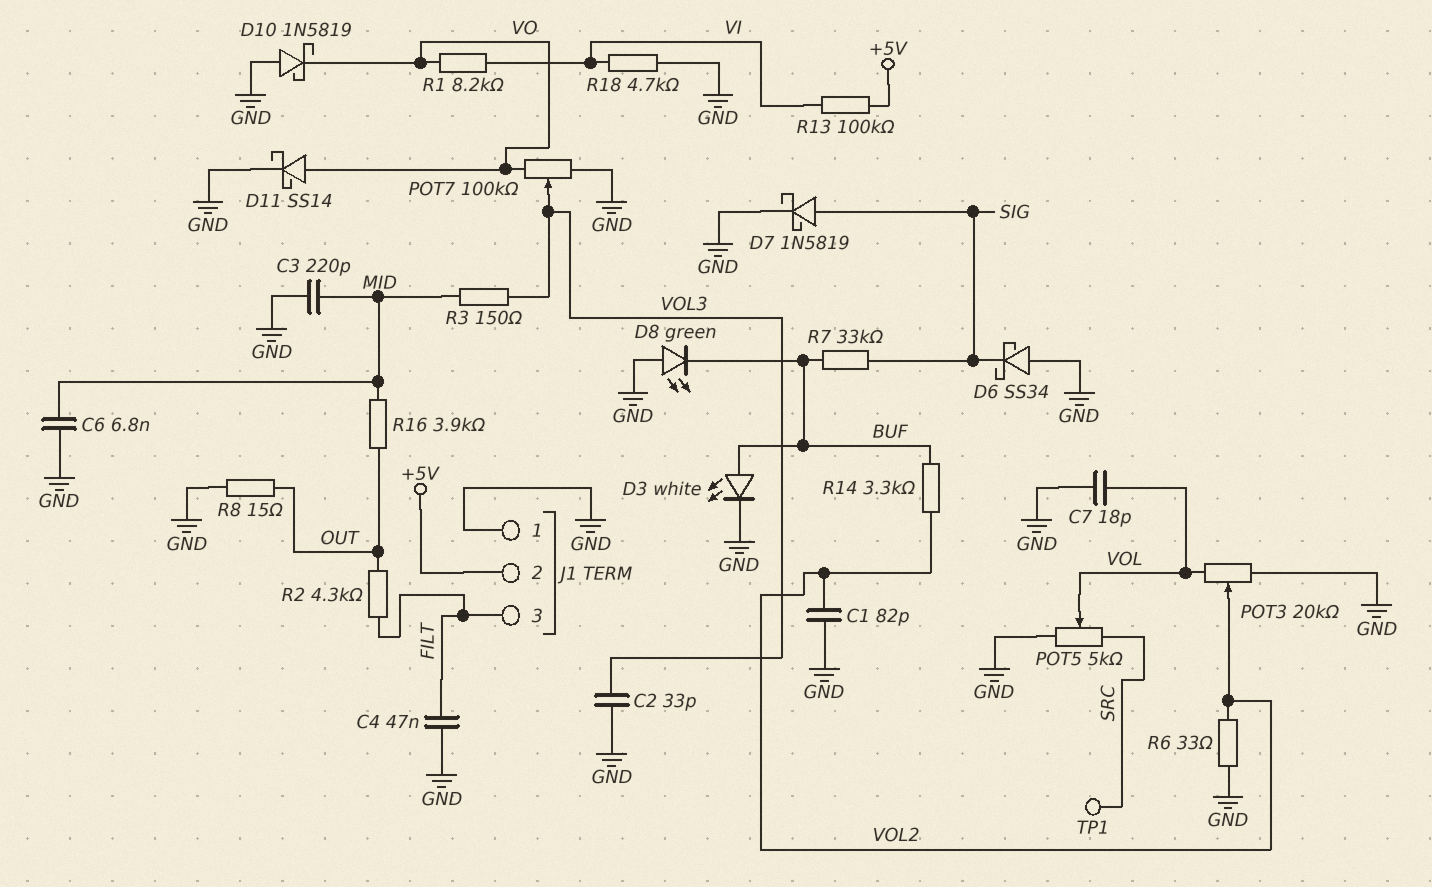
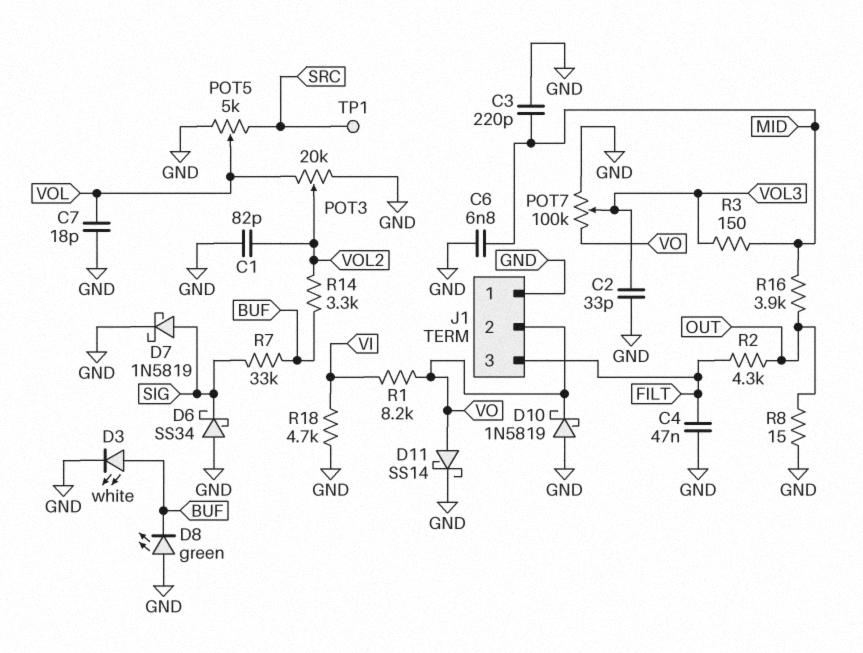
J1 pin 2: +5V -> VO
R6: 33 (GND, VOL2) -> none
R13: 100k (+5V, VI) -> none

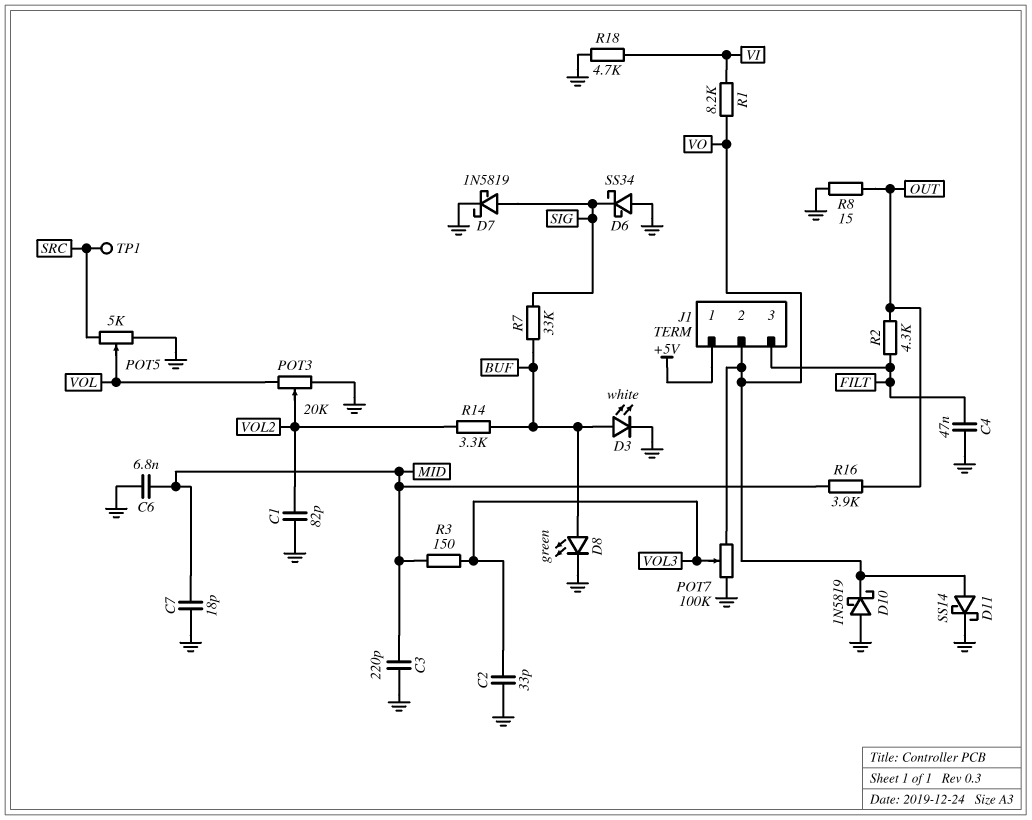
C7: 18pF (GND, VOL) -> 18pF (GND, MID)
D8: LED green (A GND, K BUF) -> LED green (A BUF, K GND)
J1 pin 1: GND -> +5V

